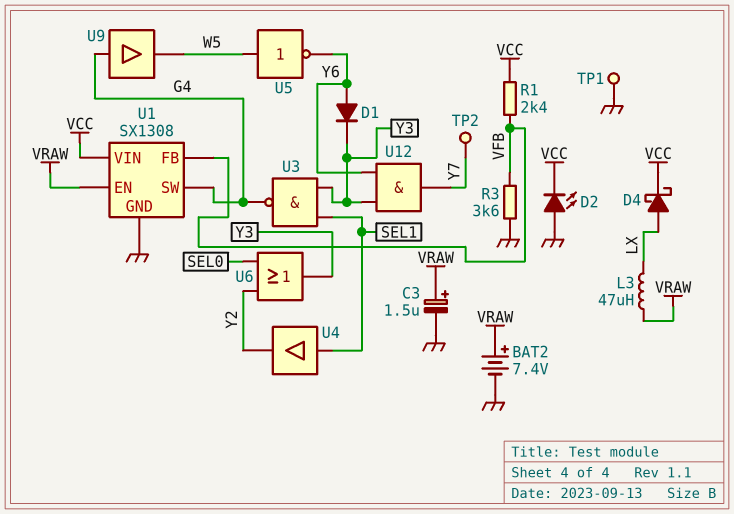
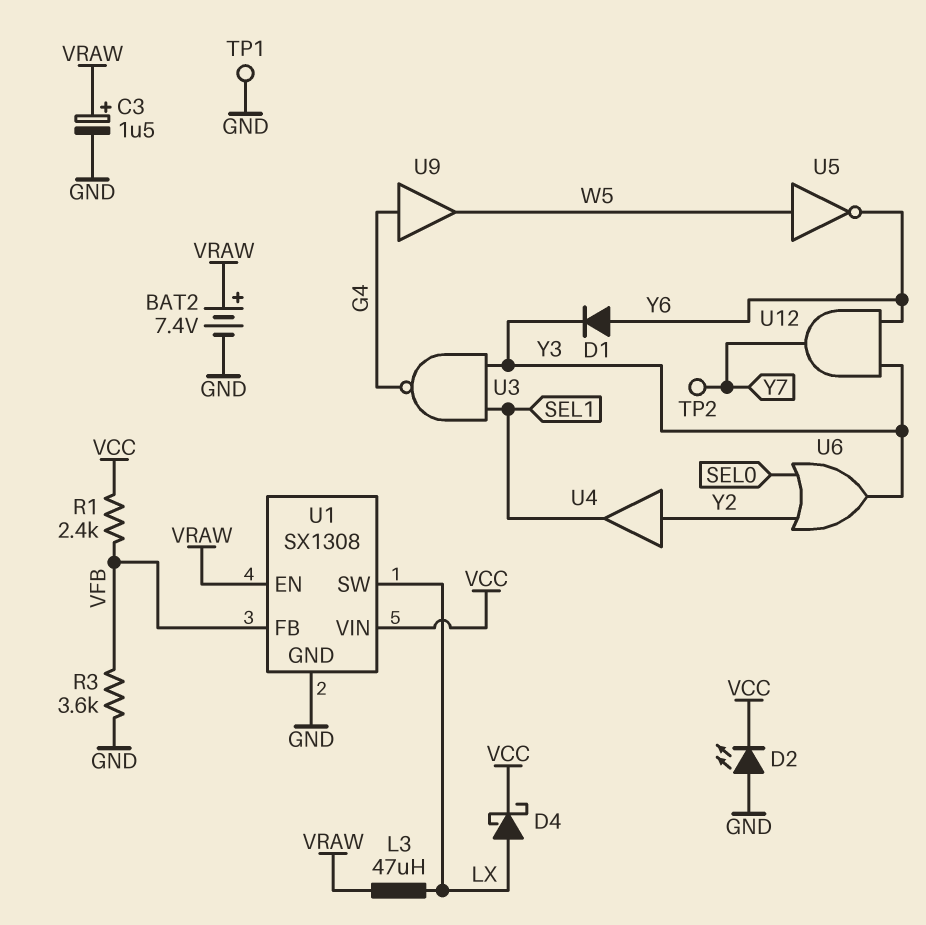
U1 pin SW: G4 -> LX
U4: buffer (in SEL1, out Y2) -> buffer (in Y2, out SEL1)

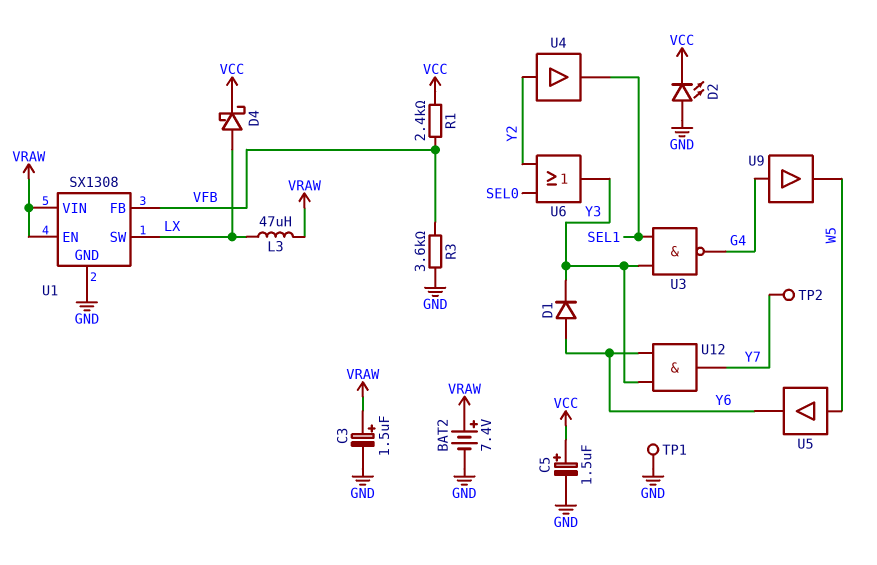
C5: none -> 1.5uF (plus VCC, minus GND)
U1 pin VIN: VCC -> VRAW
U5: NOT (in W5, out Y6) -> buffer (in W5, out Y6)

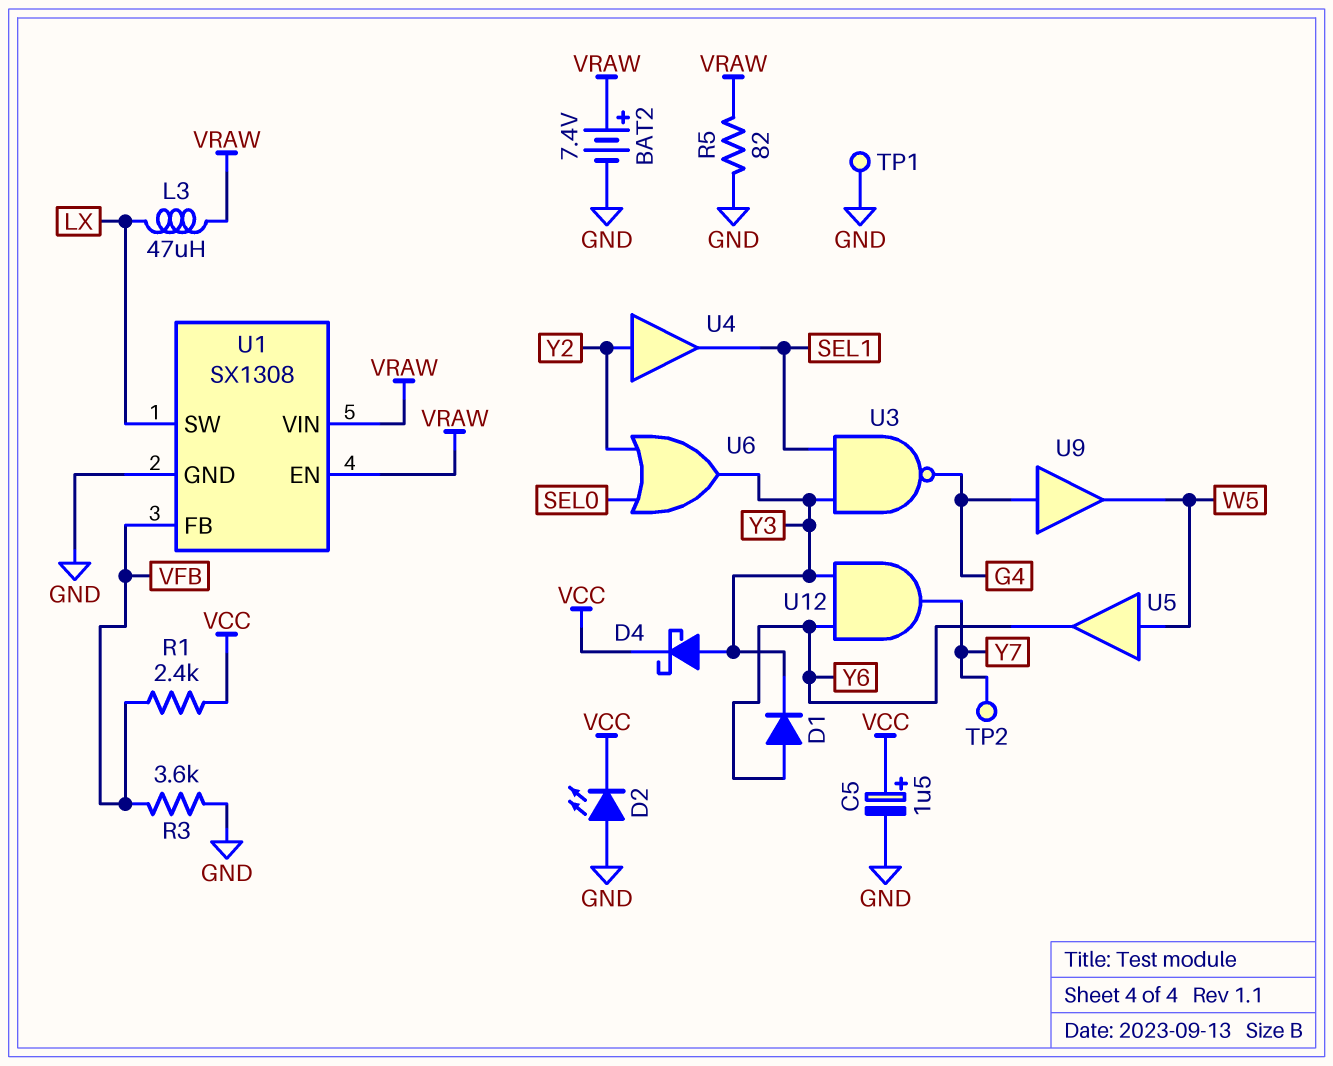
C3: 1.5uF (plus VRAW, minus GND) -> none
D4: schottky (A LX, K VCC) -> schottky (A Y3, K VCC)
R5: none -> 82 (GND, VRAW)

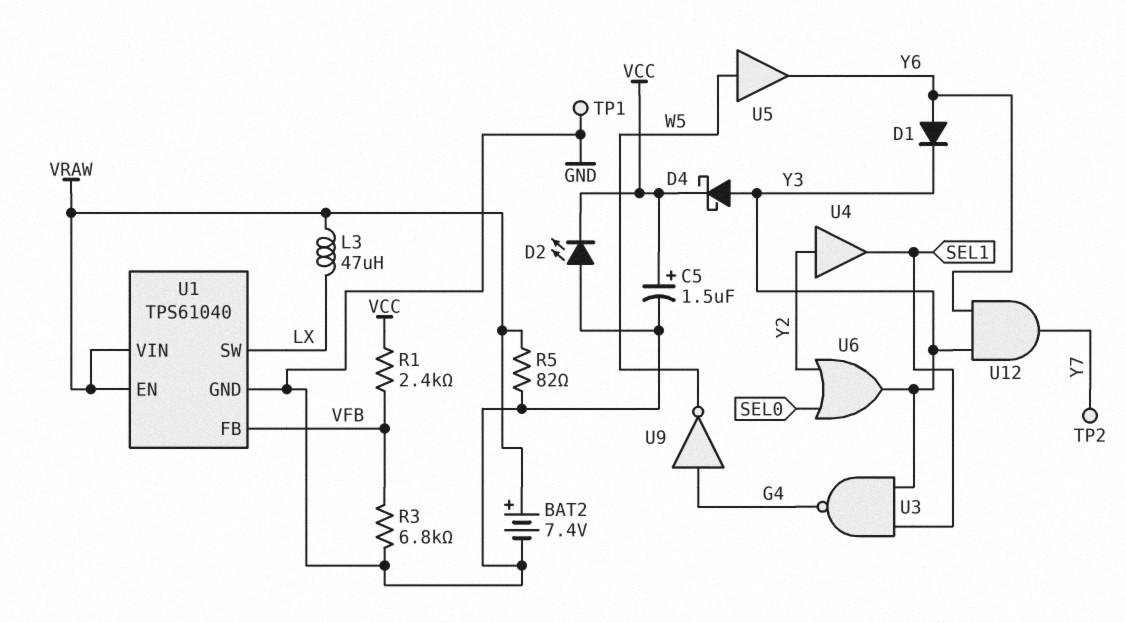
R3: 3.6k (GND, VFB) -> 6.8k (GND, VFB)
U1: SX1308 -> TPS61040
U9: buffer (in G4, out W5) -> NOT (in G4, out W5)

